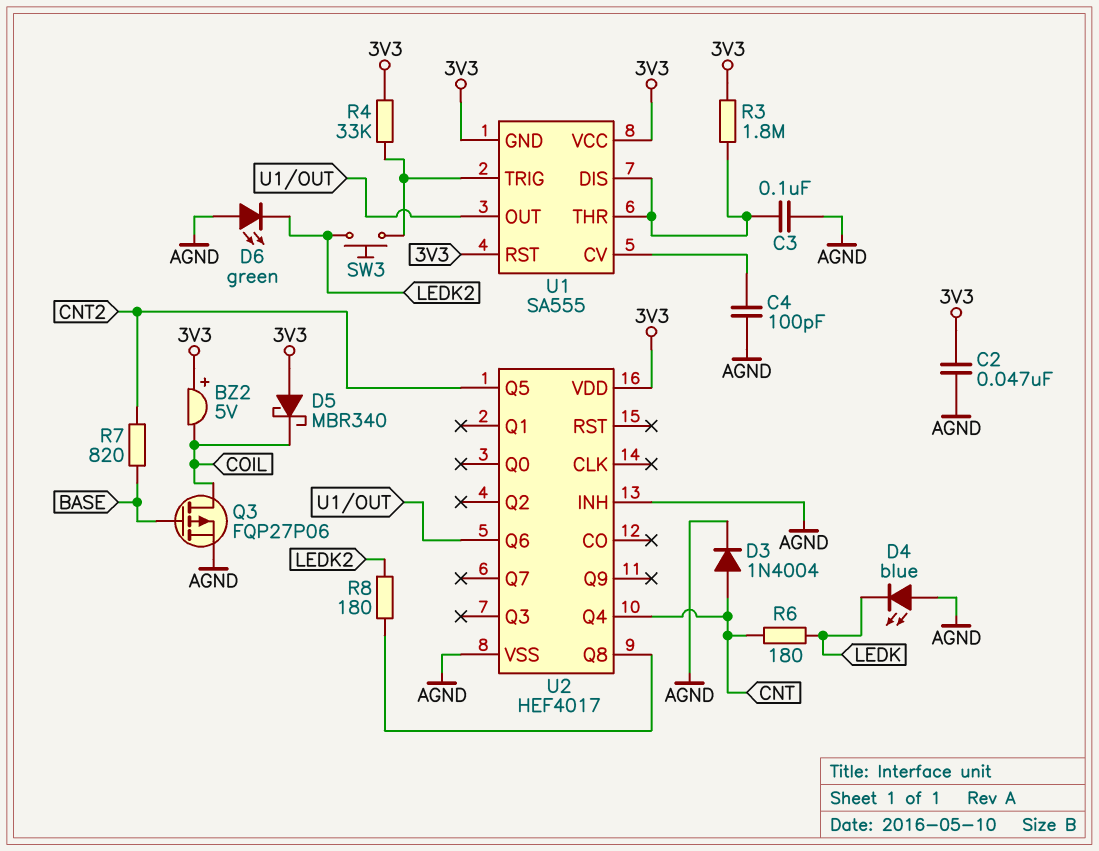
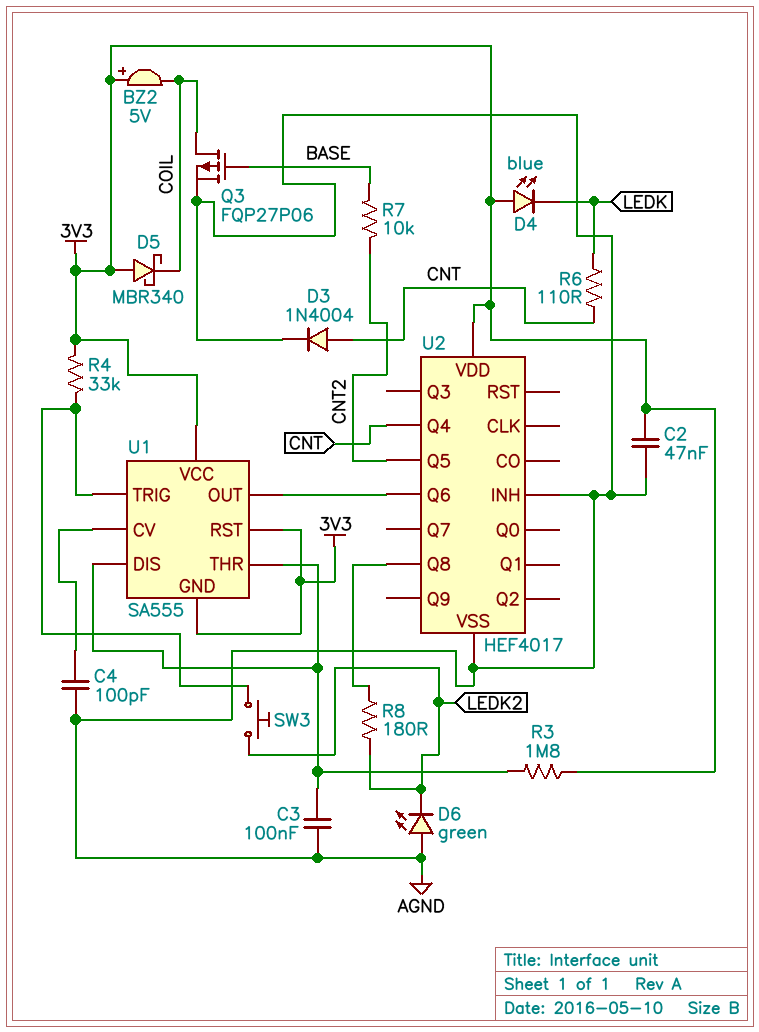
D4: LED blue (A AGND, K LEDK) -> LED blue (A 3V3, K LEDK)
R6: 180 (CNT, LEDK) -> 110 (CNT, LEDK)
R7: 820 (BASE, CNT2) -> 10k (BASE, CNT2)

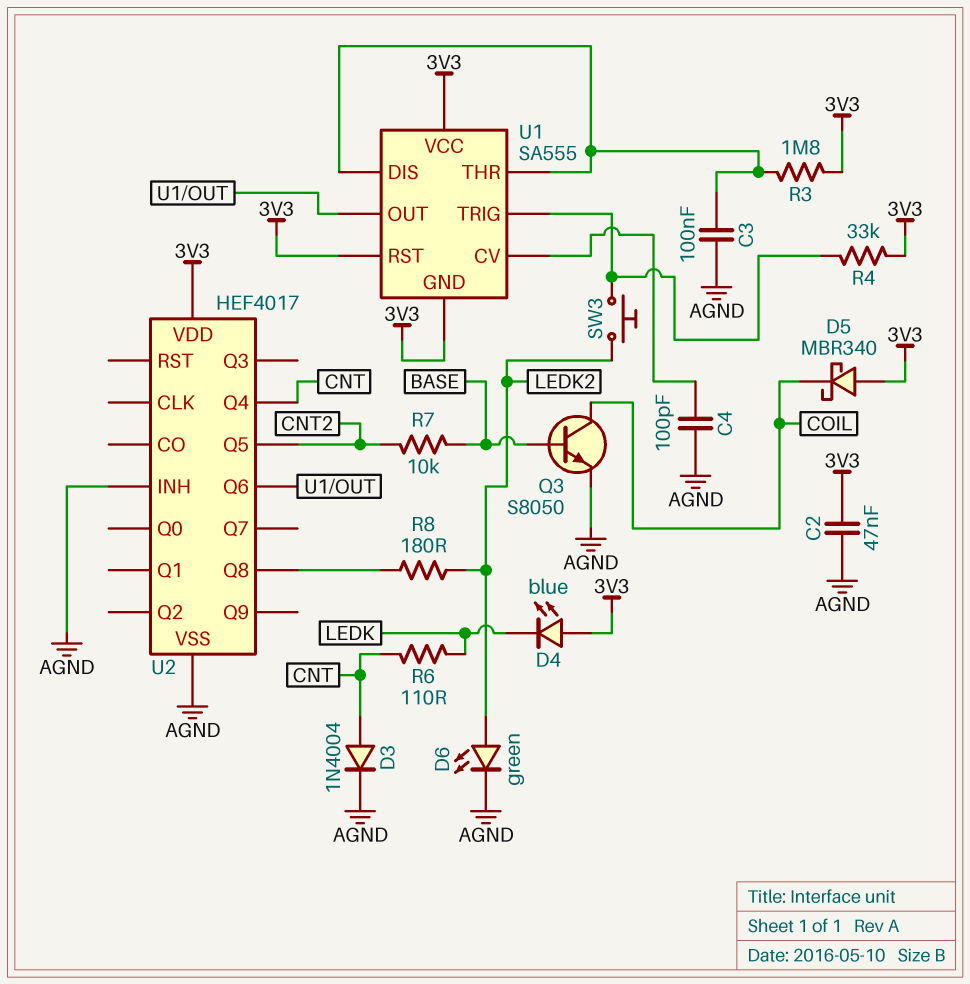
BZ2: buzzer 5V (plus 3V3, minus COIL) -> none
D6: LED green (A AGND, K LEDK2) -> LED green (A LEDK2, K AGND)
Q3: PMOS FQP27P06 (G BASE, D COIL, S AGND) -> NPN S8050 (B BASE, C COIL, E AGND)

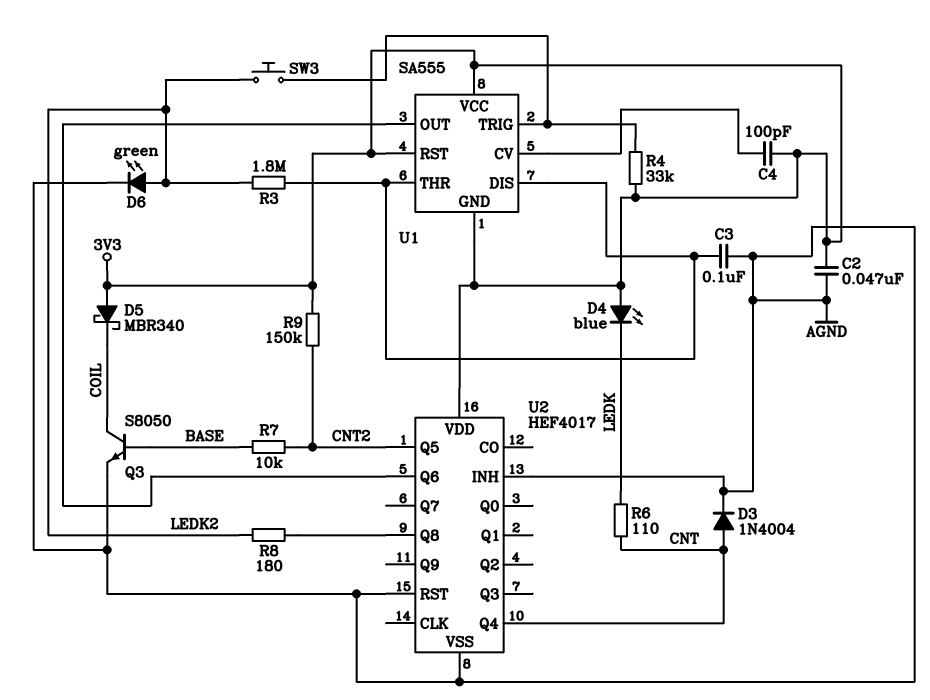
C4: 100pF (AGND, U1/CV) -> 100pF (3V3, U1/CV)
R3: 1.8M (3V3, U1/DIS) -> 1.8M (LEDK2, U1/DIS)
R9: none -> 150k (3V3, CNT2)
U2 pin RST: none -> AGND

